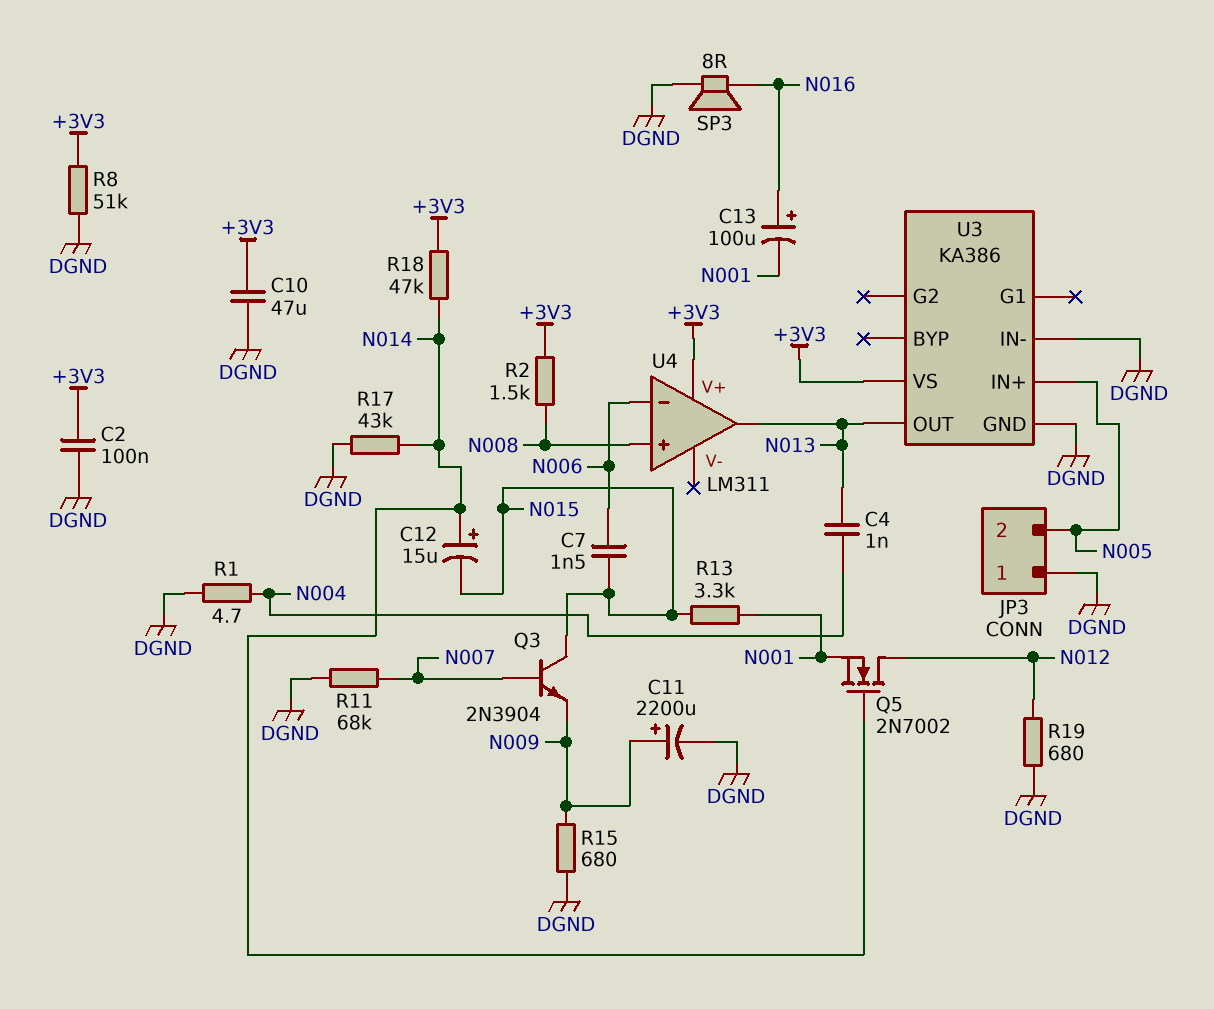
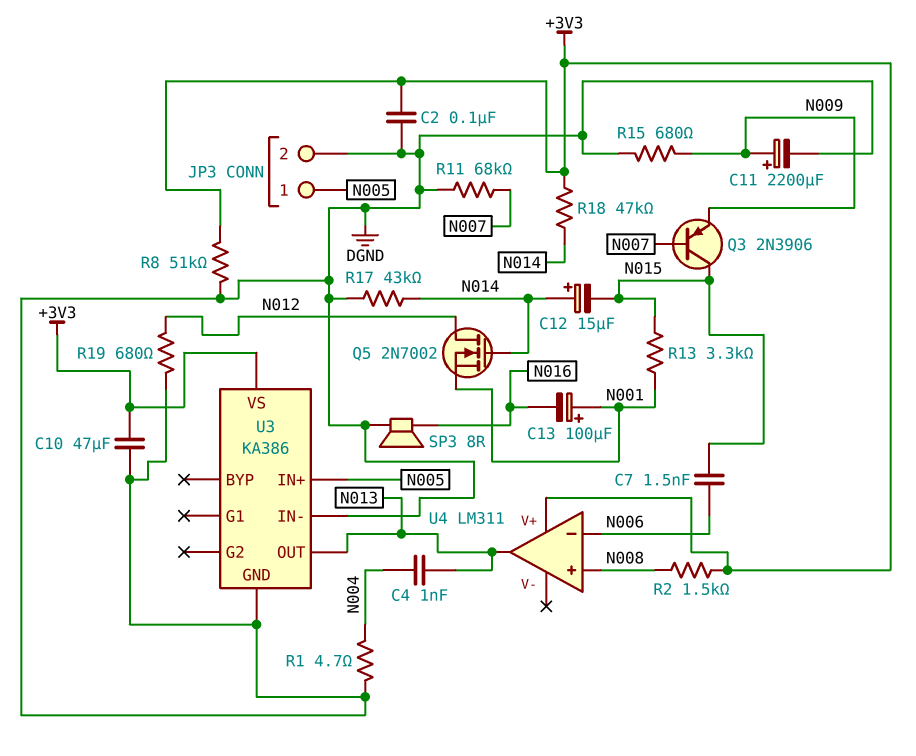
C13: 100uF (plus N016, minus N001) -> 100uF (plus N001, minus N016)
JP3 pin 1: DGND -> N005
JP3 pin 2: N005 -> DGND
Q3: NPN 2N3904 (B N007, C N015, E N009) -> PNP 2N3906 (B N007, C N015, E N009)

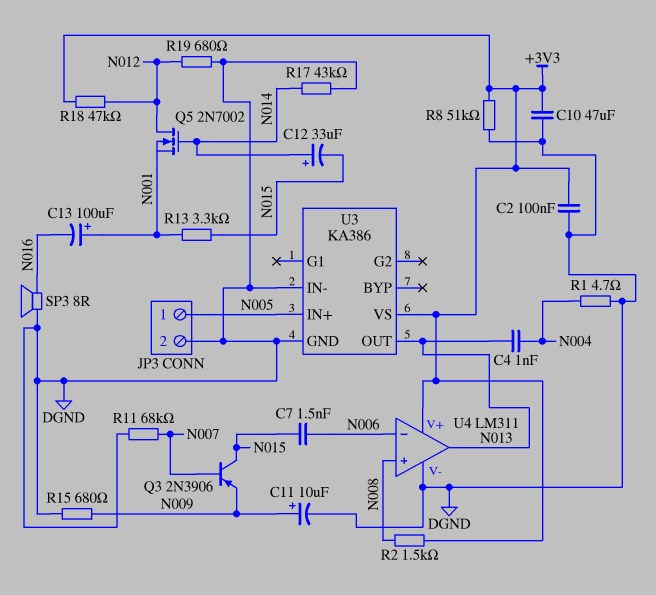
C11: 2200uF (plus N009, minus DGND) -> 10uF (plus N009, minus DGND)
C12: 15uF (plus N014, minus N015) -> 33uF (plus N014, minus N015)
R18: 47k (+3V3, N014) -> 47k (+3V3, N012)
U4 pin V-: none -> DGND

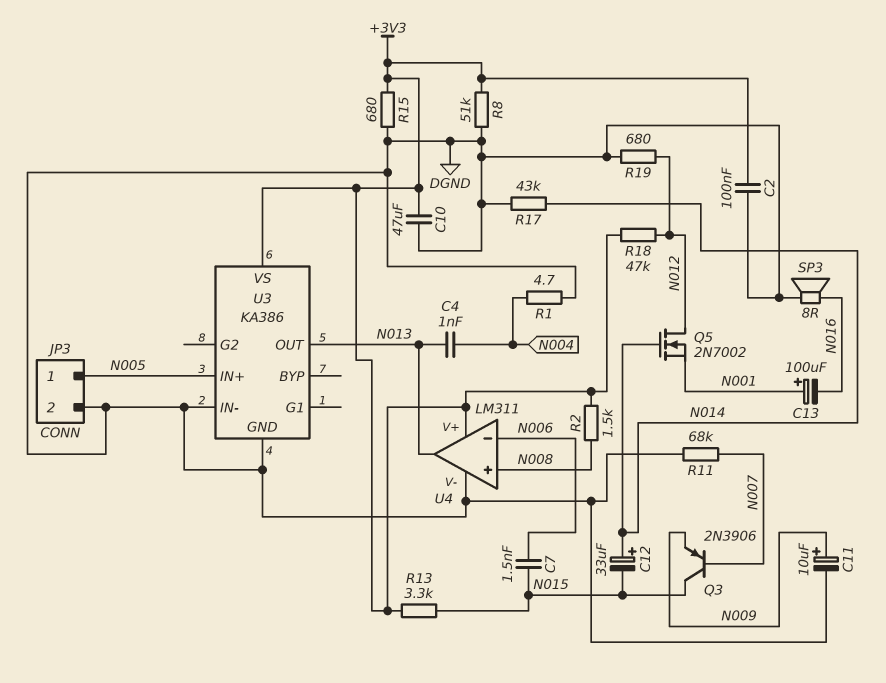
R13: 3.3k (N001, N015) -> 3.3k (+3V3, N015)
R15: 680 (DGND, N009) -> 680 (+3V3, DGND)

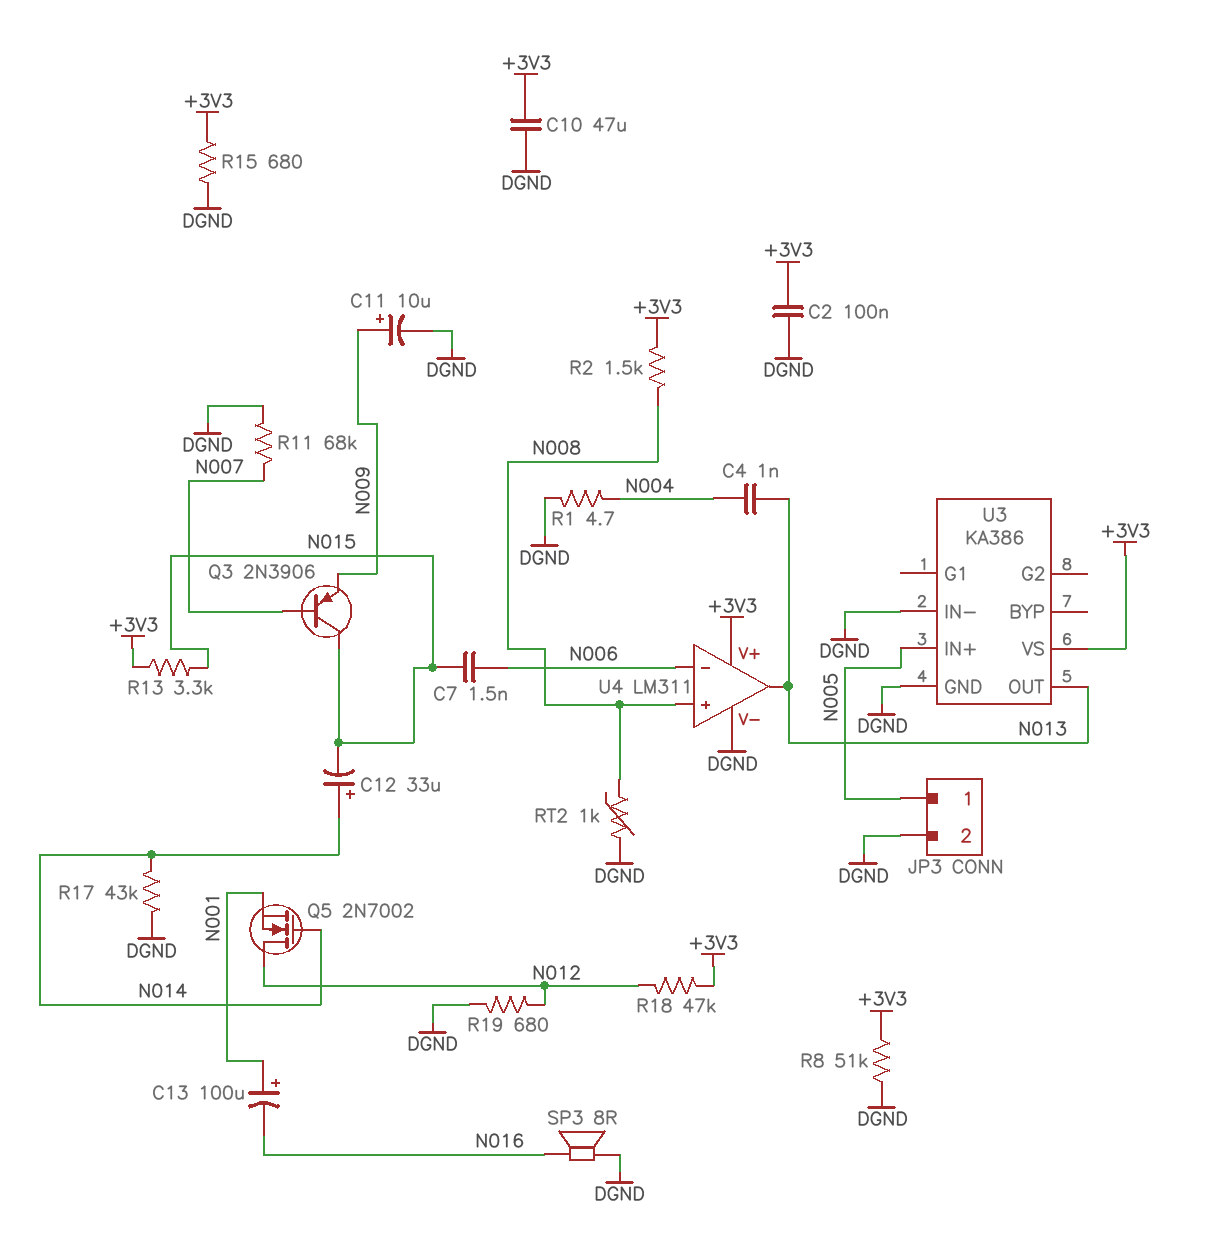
RT2: none -> 1k (DGND, N008)

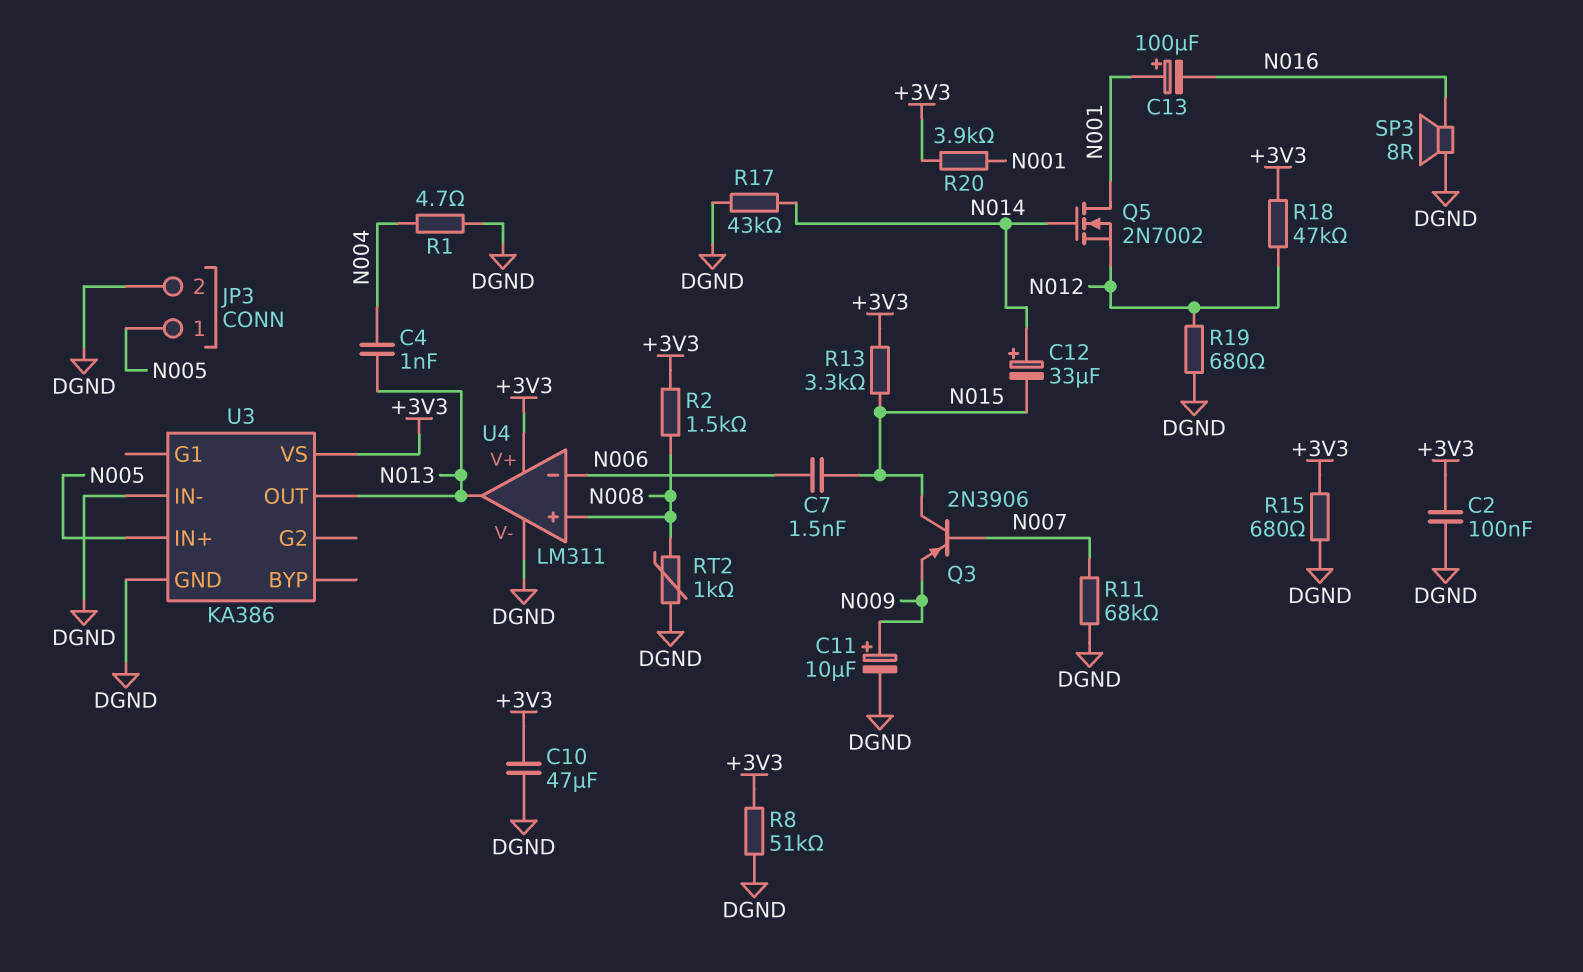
Q5: NMOS 2N7002 (G N014, D N012, S N001) -> NMOS 2N7002 (G N014, D N001, S N012)
R20: none -> 3.9k (+3V3, N001)

